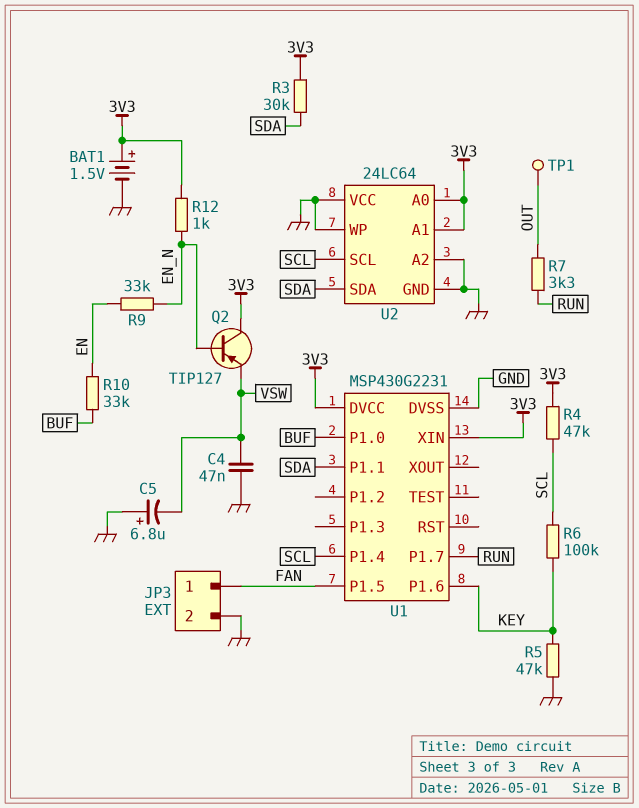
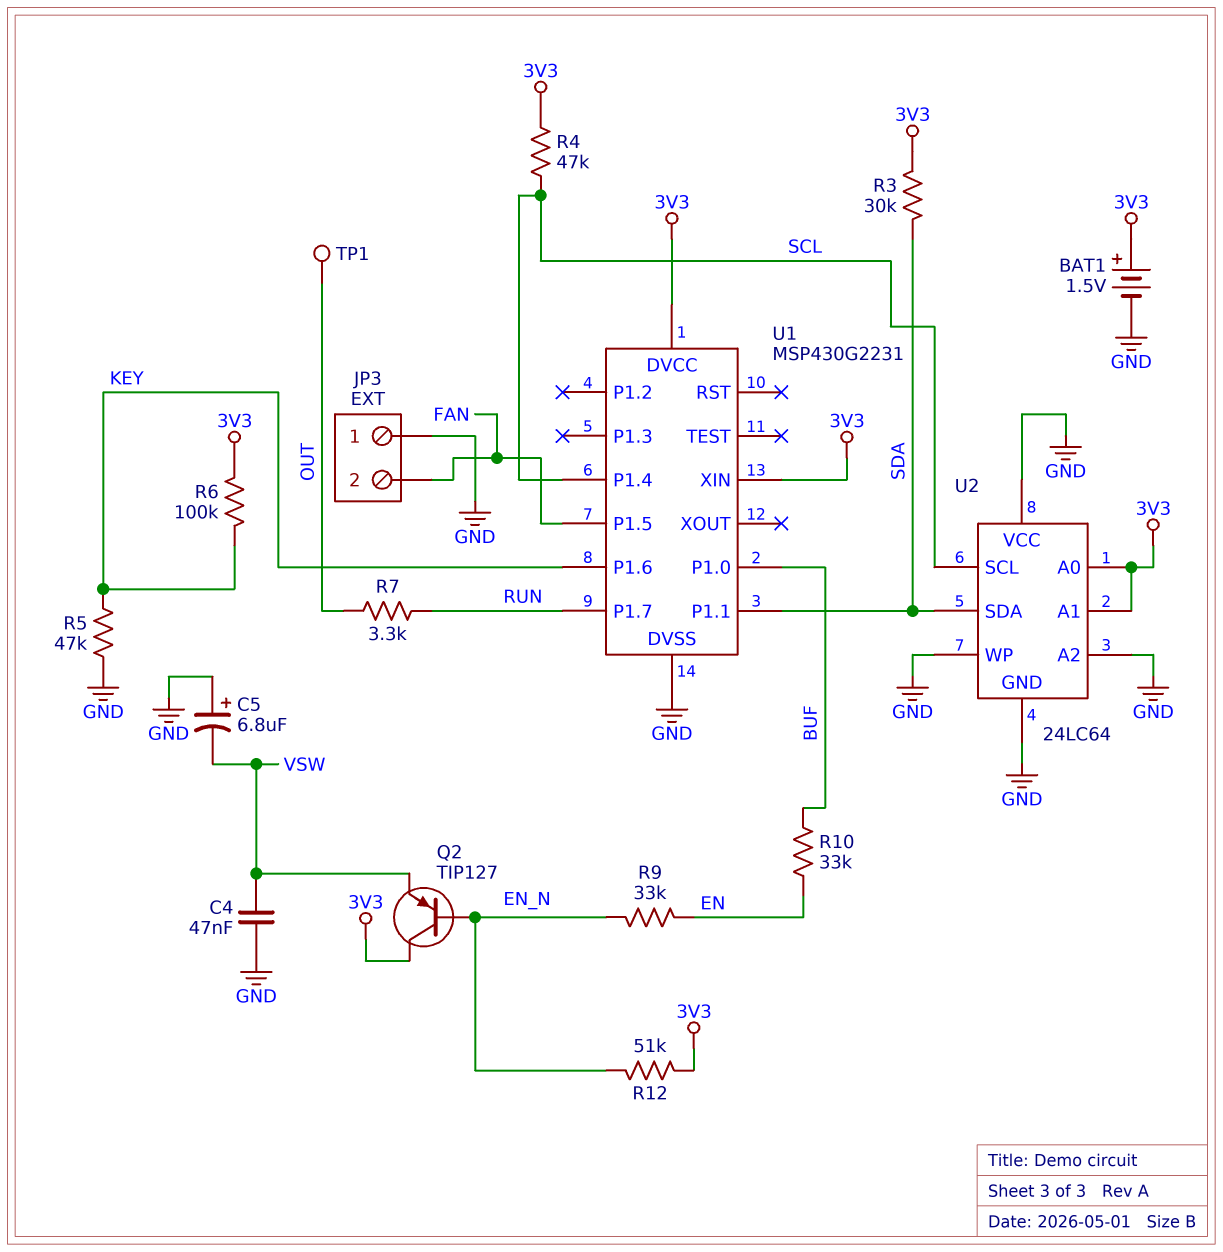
JP3 pin 1: FAN -> GND
JP3 pin 2: GND -> FAN
R6: 100k (KEY, SCL) -> 100k (3V3, KEY)
R12: 1k (3V3, EN_N) -> 51k (3V3, EN_N)

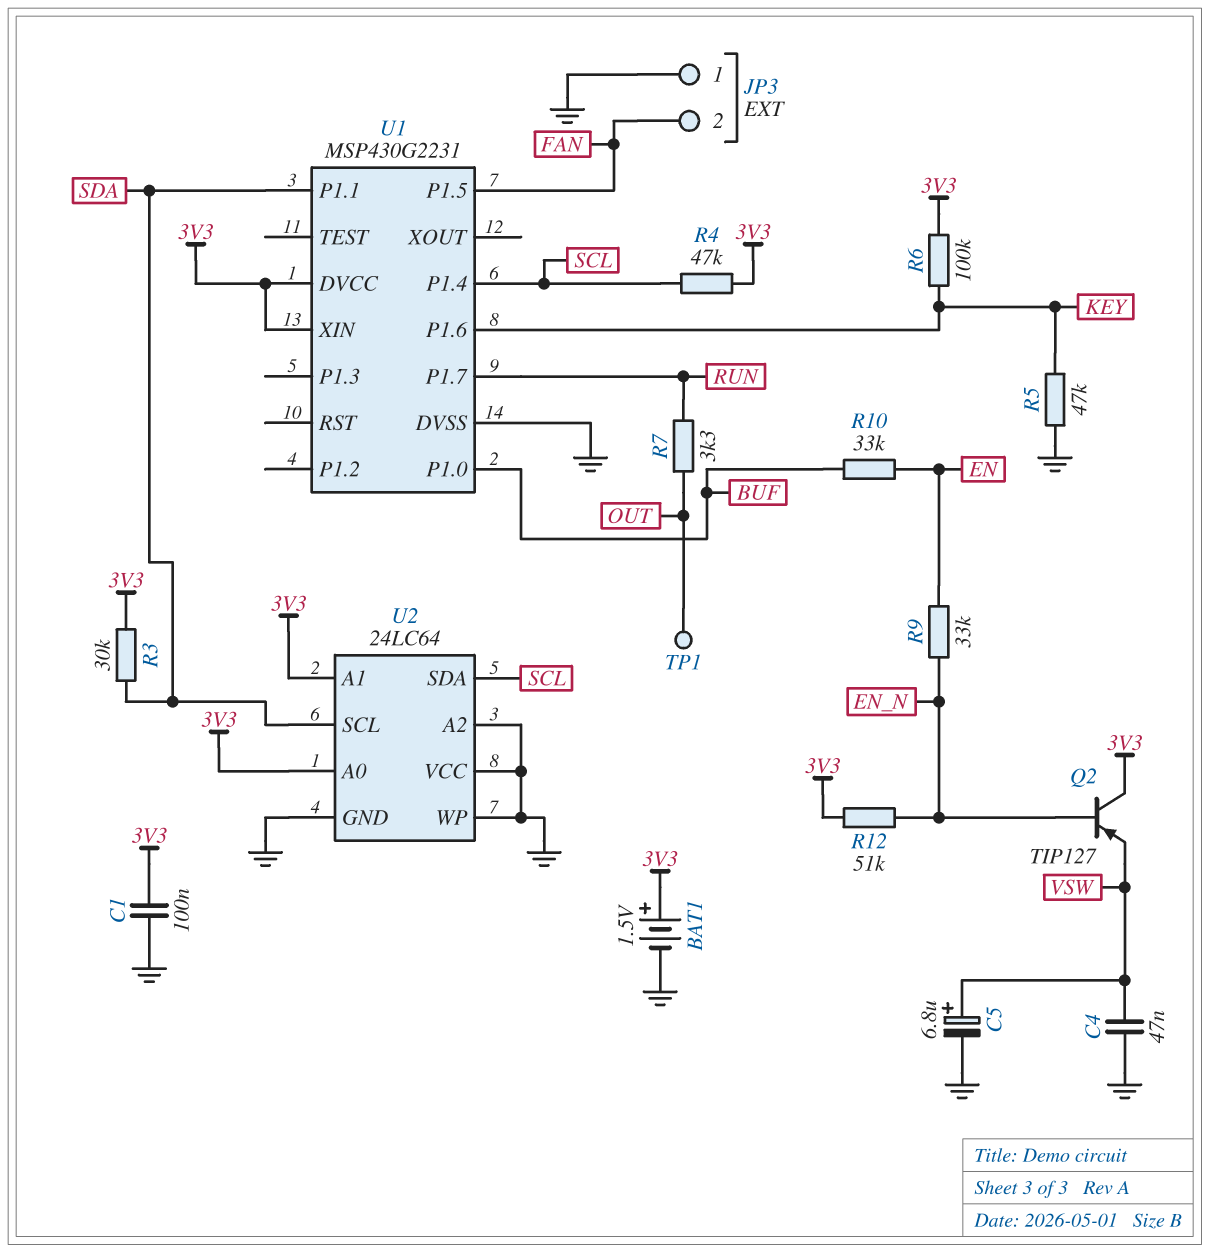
C1: none -> 100nF (3V3, GND)
C5: 6.8uF (plus GND, minus VSW) -> 6.8uF (plus VSW, minus GND)
U2 pin SCL: SCL -> SDA
U2 pin SDA: SDA -> SCL

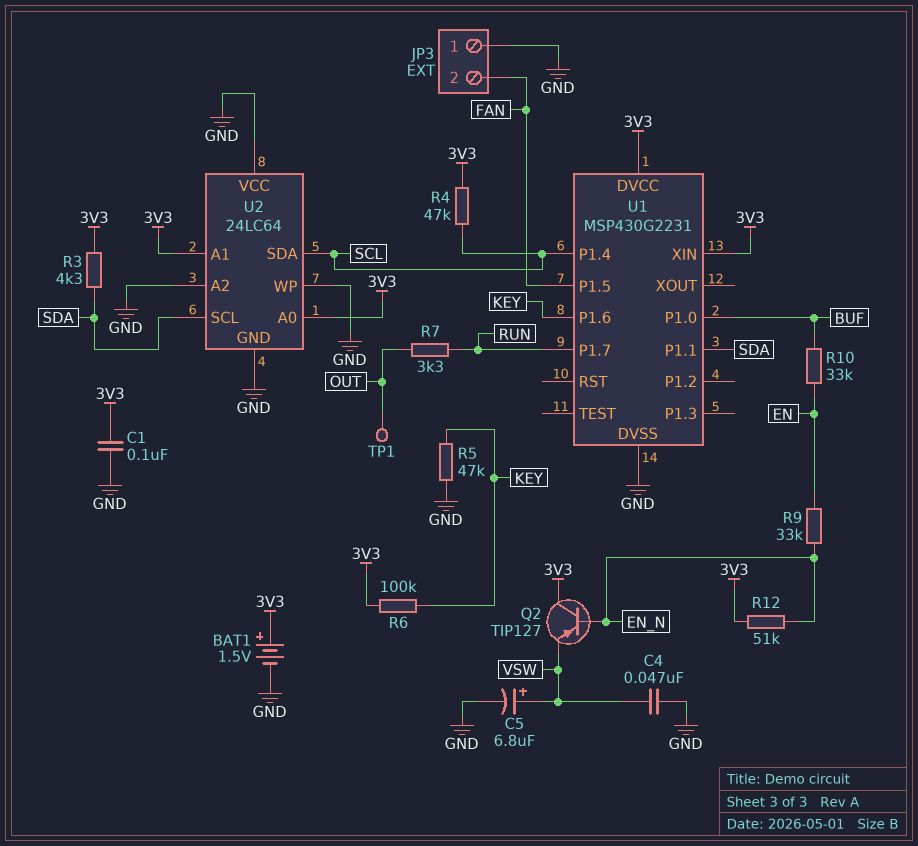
R3: 30k (3V3, SDA) -> 4.3k (3V3, SDA)

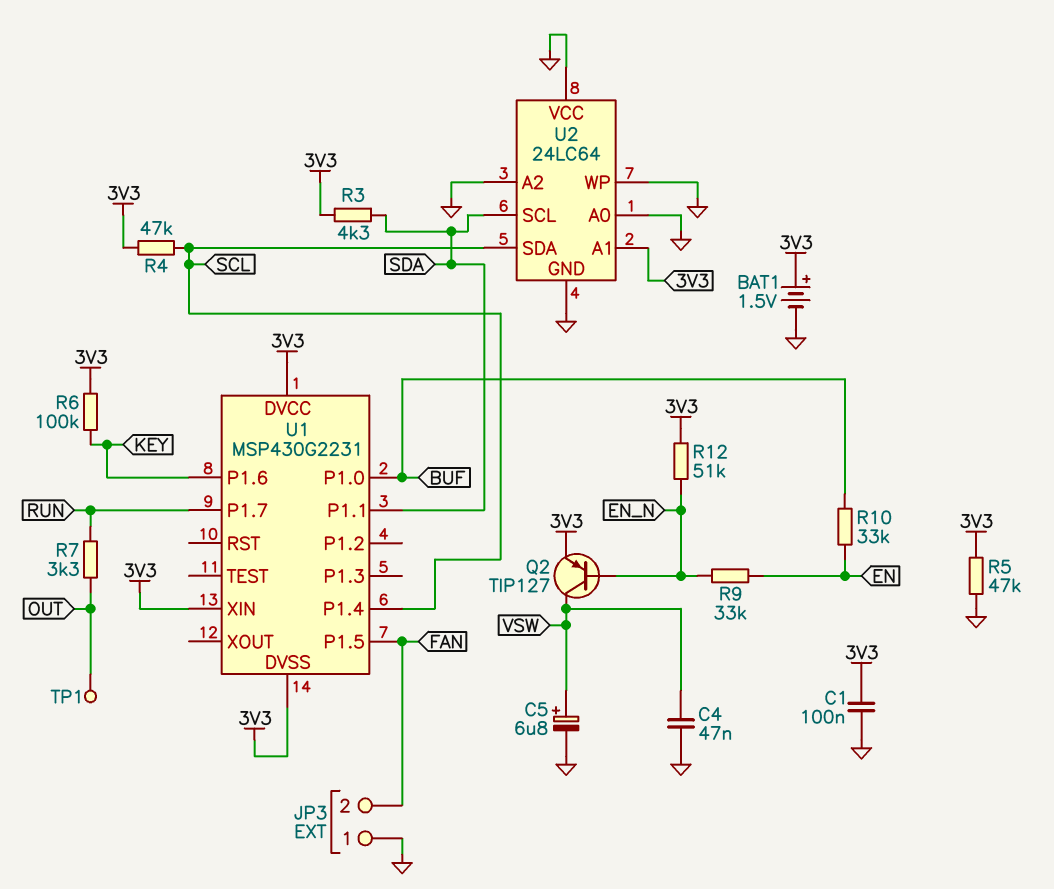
Q2: PNP TIP127 (B EN_N, C 3V3, E VSW) -> PNP TIP127 (B EN_N, C VSW, E 3V3)
R5: 47k (GND, KEY) -> 47k (3V3, GND)
U1 pin DVSS: GND -> 3V3
U2 pin A0: 3V3 -> GND

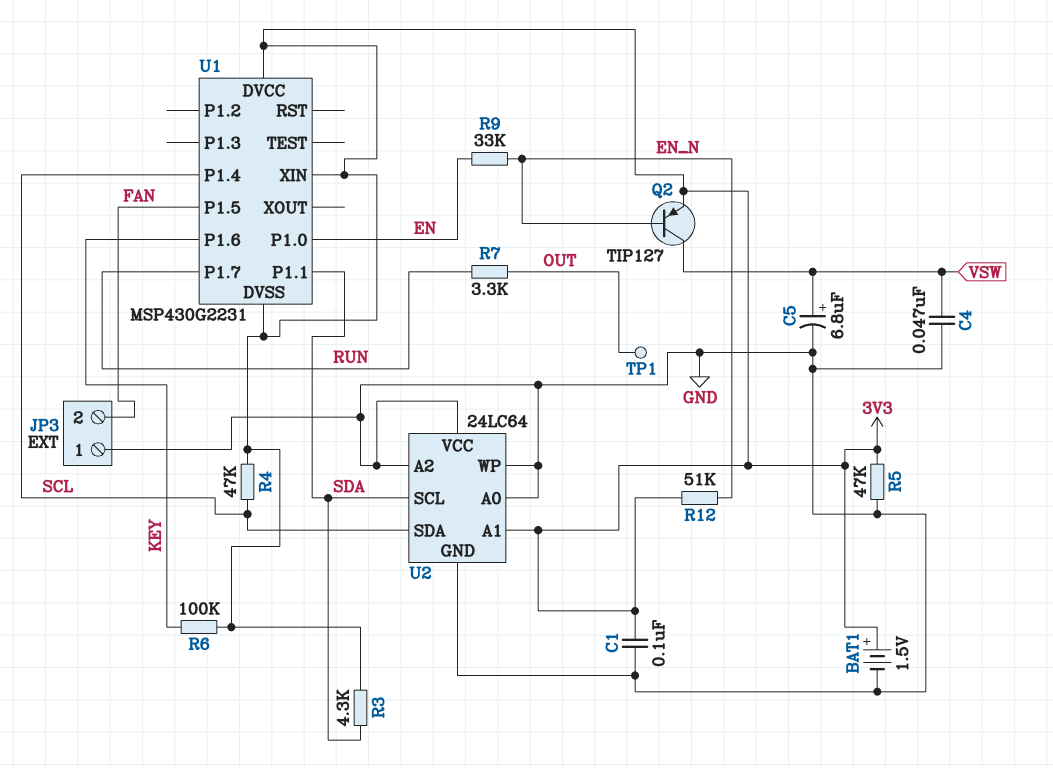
R10: 33k (BUF, EN) -> none
U1 pin P1.0: BUF -> EN

